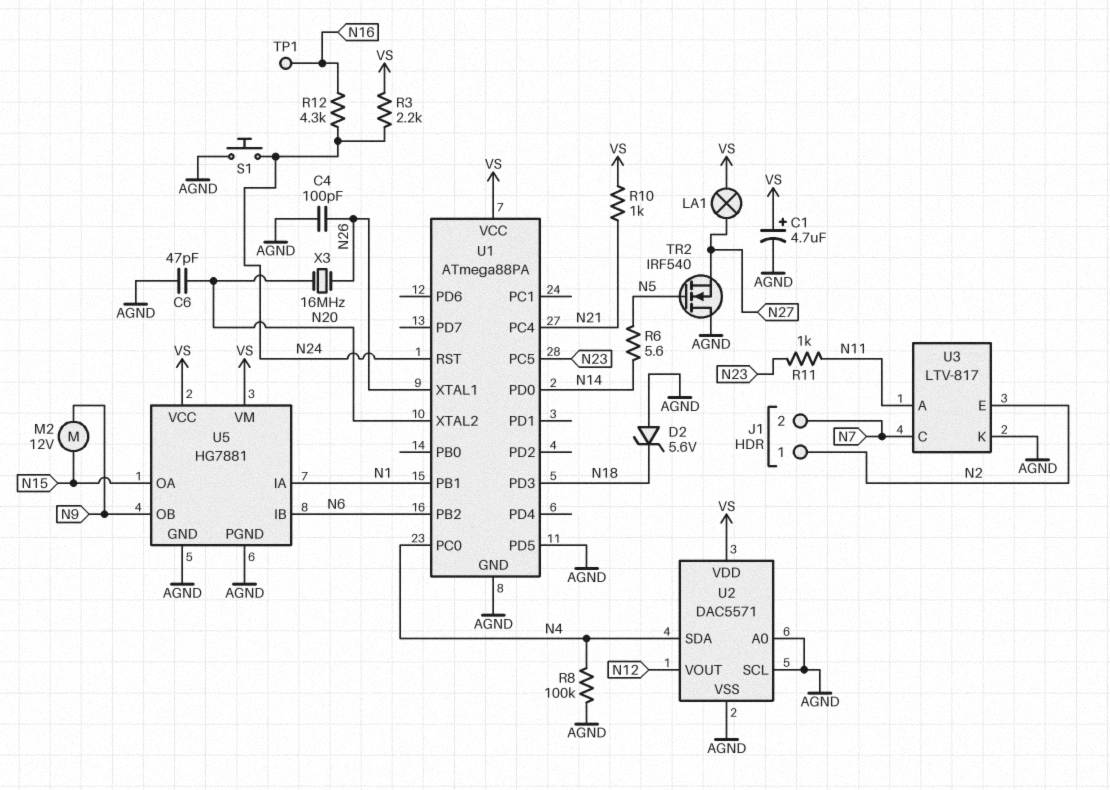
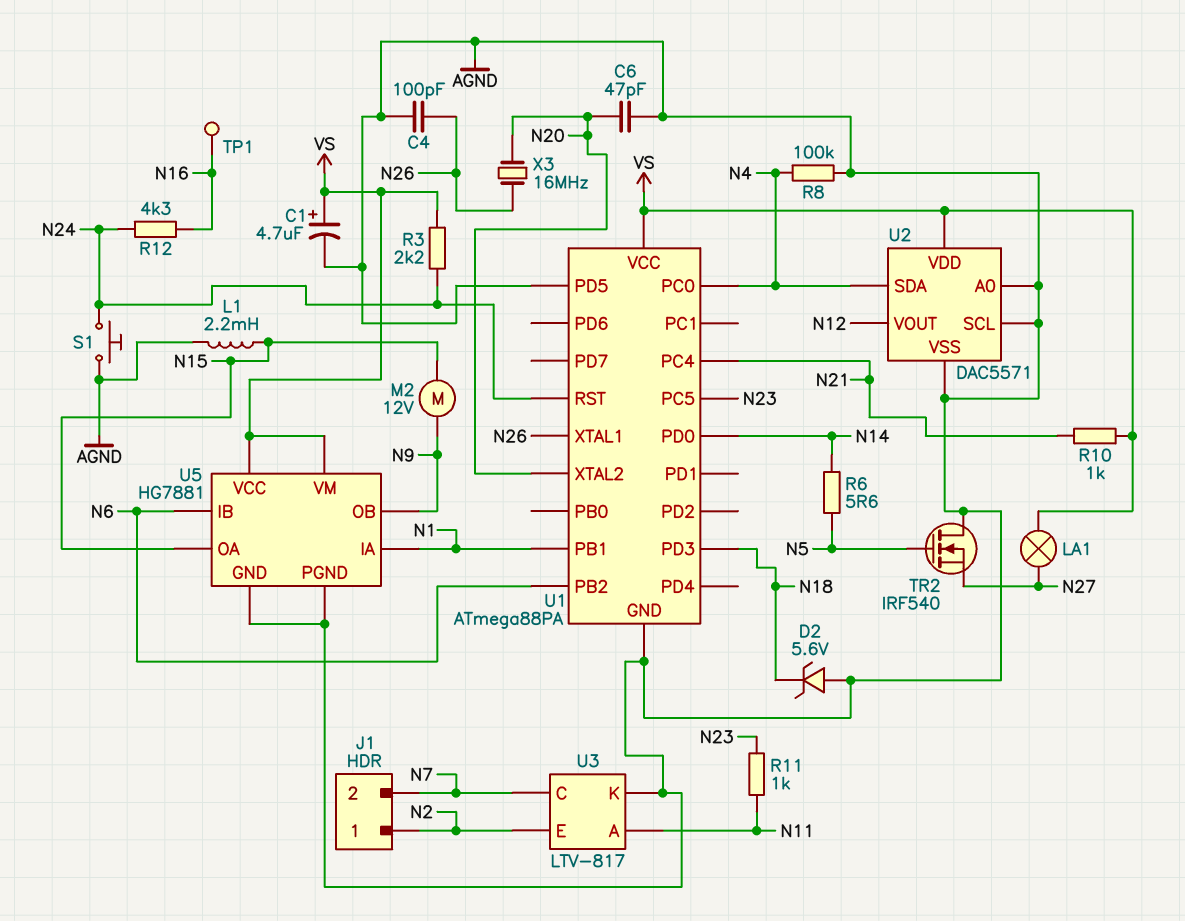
L1: none -> 2.2mH (AGND, N15)

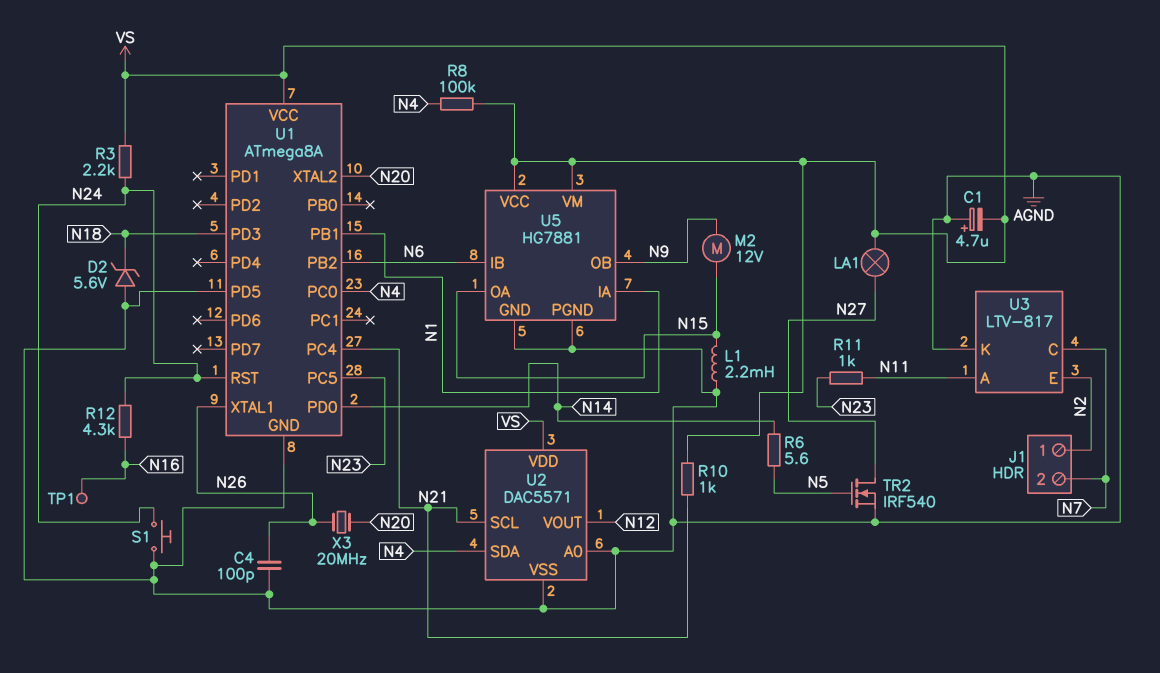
C1: 4.7uF (plus VS, minus AGND) -> 4.7uF (plus AGND, minus VS)
C6: 47pF (AGND, N20) -> none
R8: 100k (AGND, N4) -> 100k (N4, VS)
TR2: NMOS IRF540 (G N5, D AGND, S N27) -> NMOS IRF540 (G N5, D N27, S AGND)
U1: ATmega88PA -> ATmega8A
U2 pin SCL: AGND -> N21
X3: 16MHz (N20, N26) -> 20MHz (N20, N26)

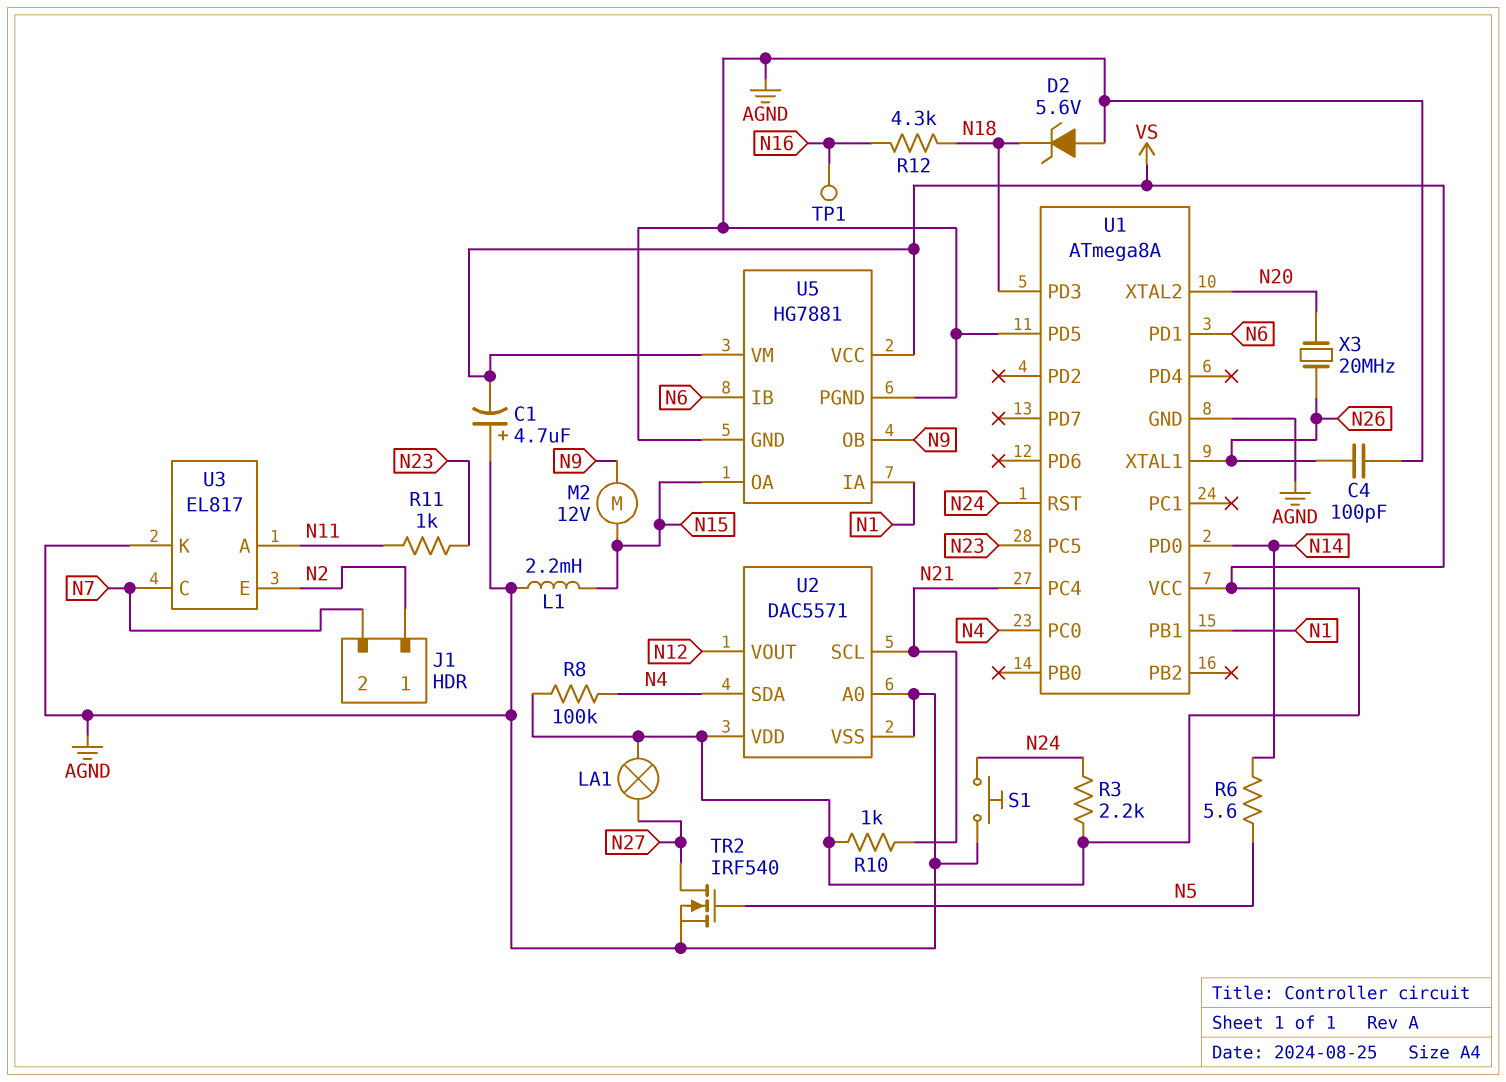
R12: 4.3k (N16, N24) -> 4.3k (N16, N18)
U1 pin PB2: N6 -> none
U1 pin PD1: none -> N6
U3: LTV-817 -> EL817

